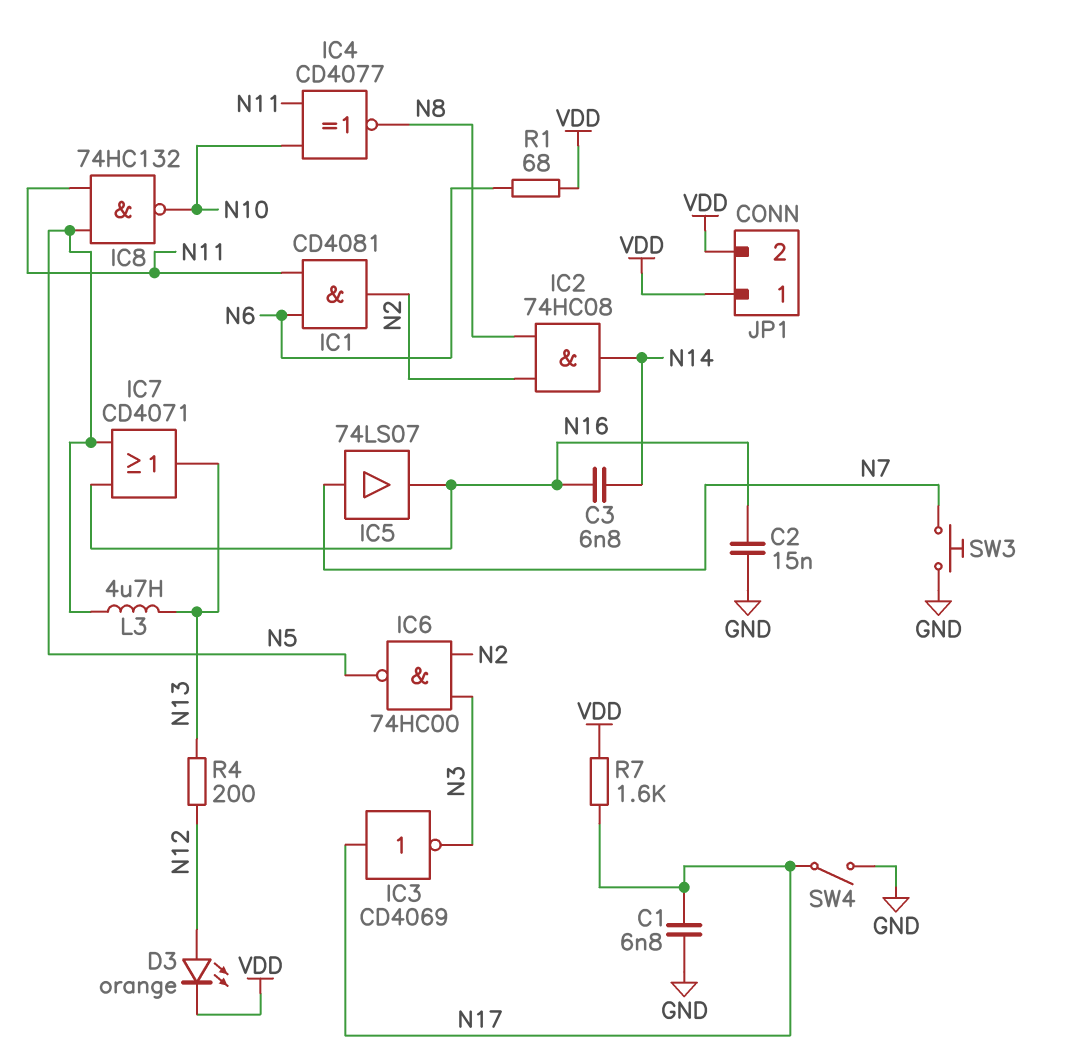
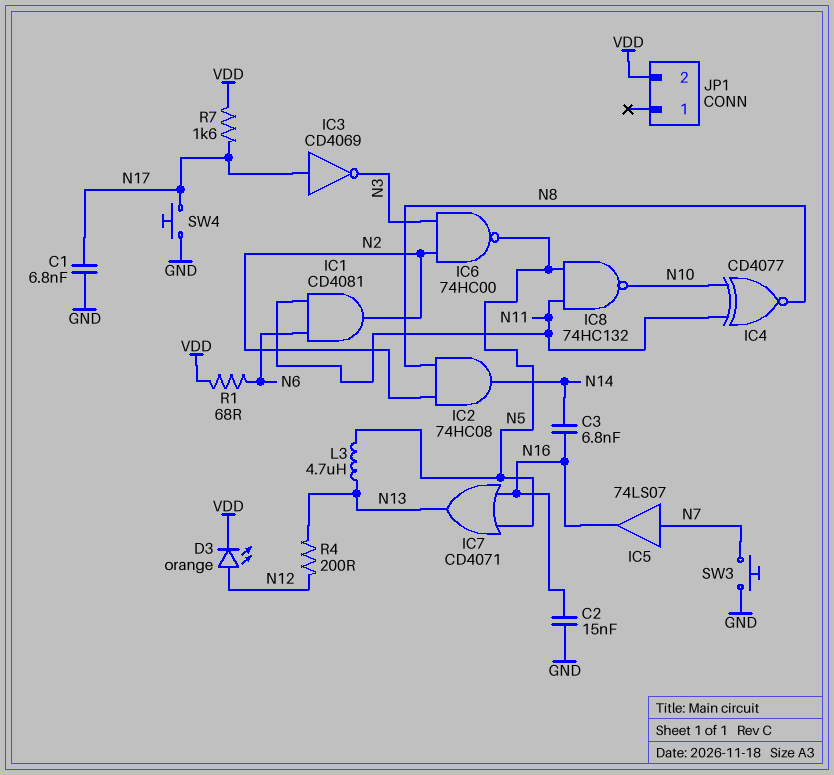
JP1 pin 1: VDD -> none
SW4: switch (GND, N17) -> button (GND, N17)

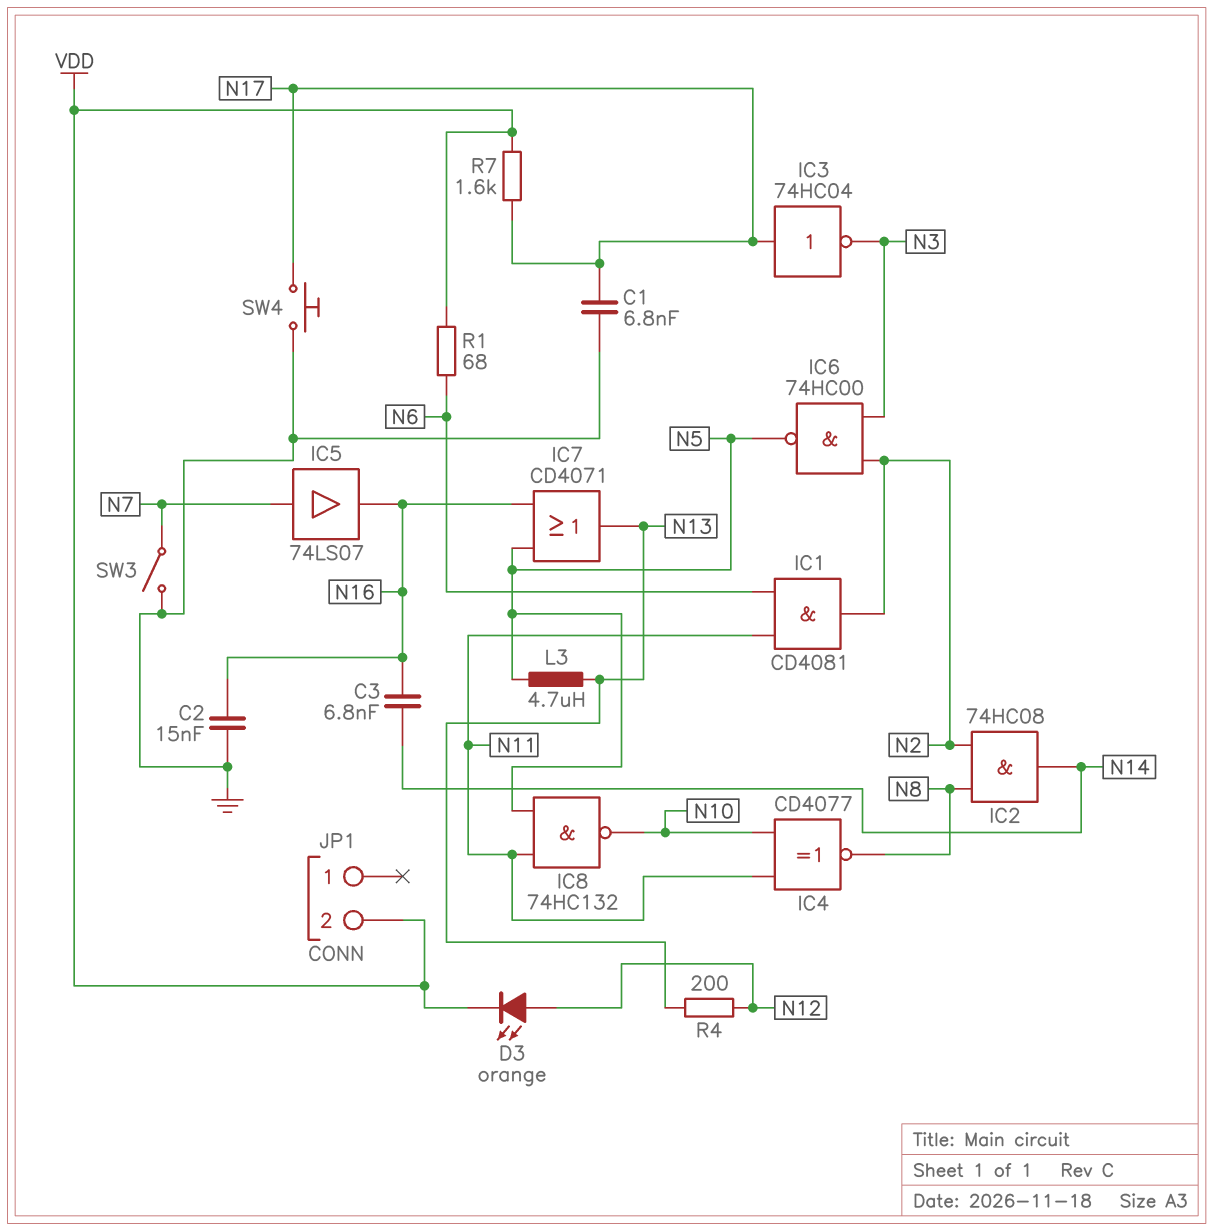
IC3: NOT CD4069 (in N17, out N3) -> NOT 74HC04 (in N17, out N3)
SW3: button (GND, N7) -> switch (GND, N7)

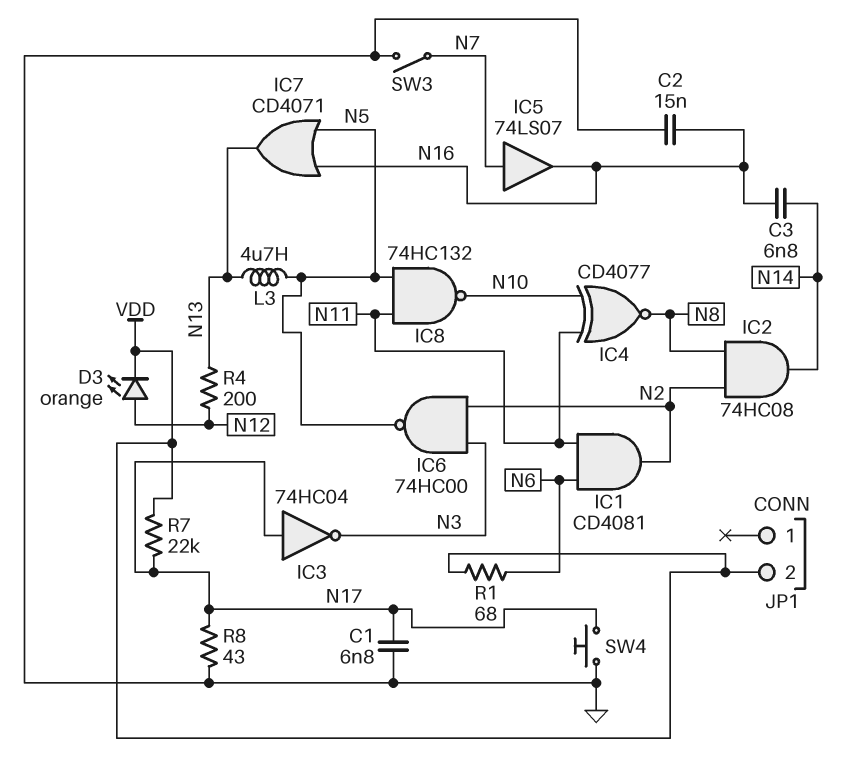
R7: 1.6k (N17, VDD) -> 22k (N17, VDD)
R8: none -> 43 (GND, N17)

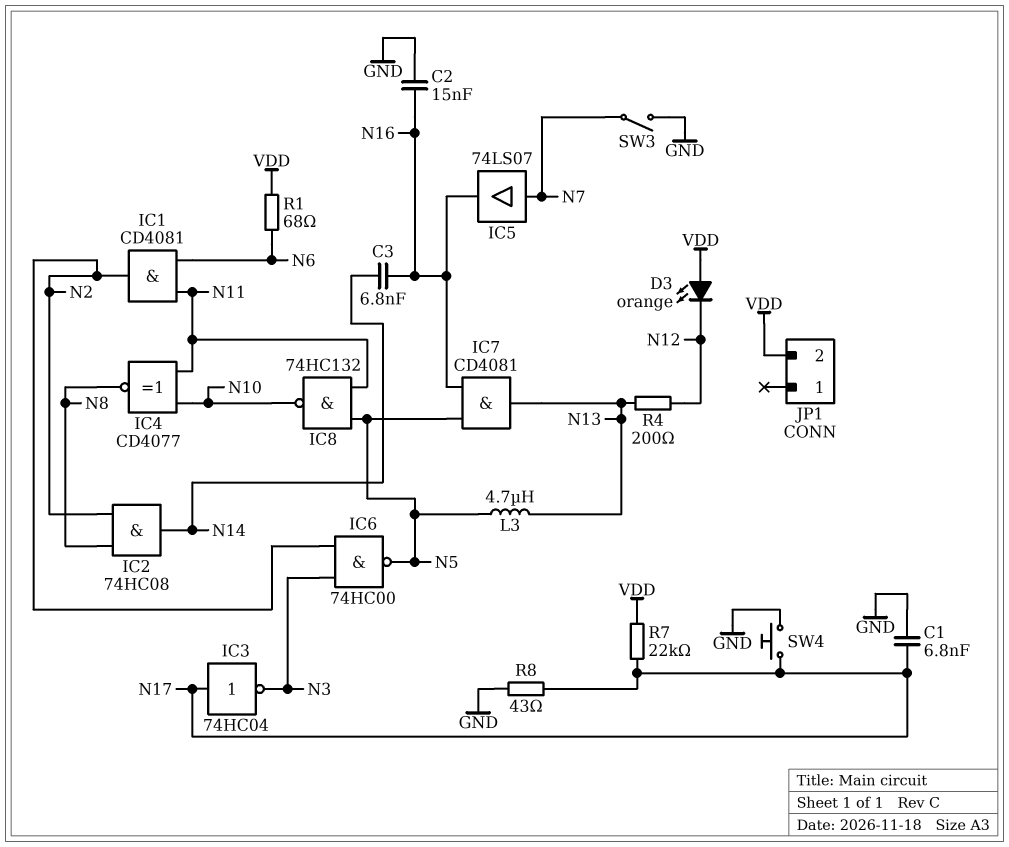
D3: LED orange (A N12, K VDD) -> LED orange (A VDD, K N12)
IC7: OR CD4071 (in N5, in N16, out N13) -> AND CD4081 (in N5, in N16, out N13)

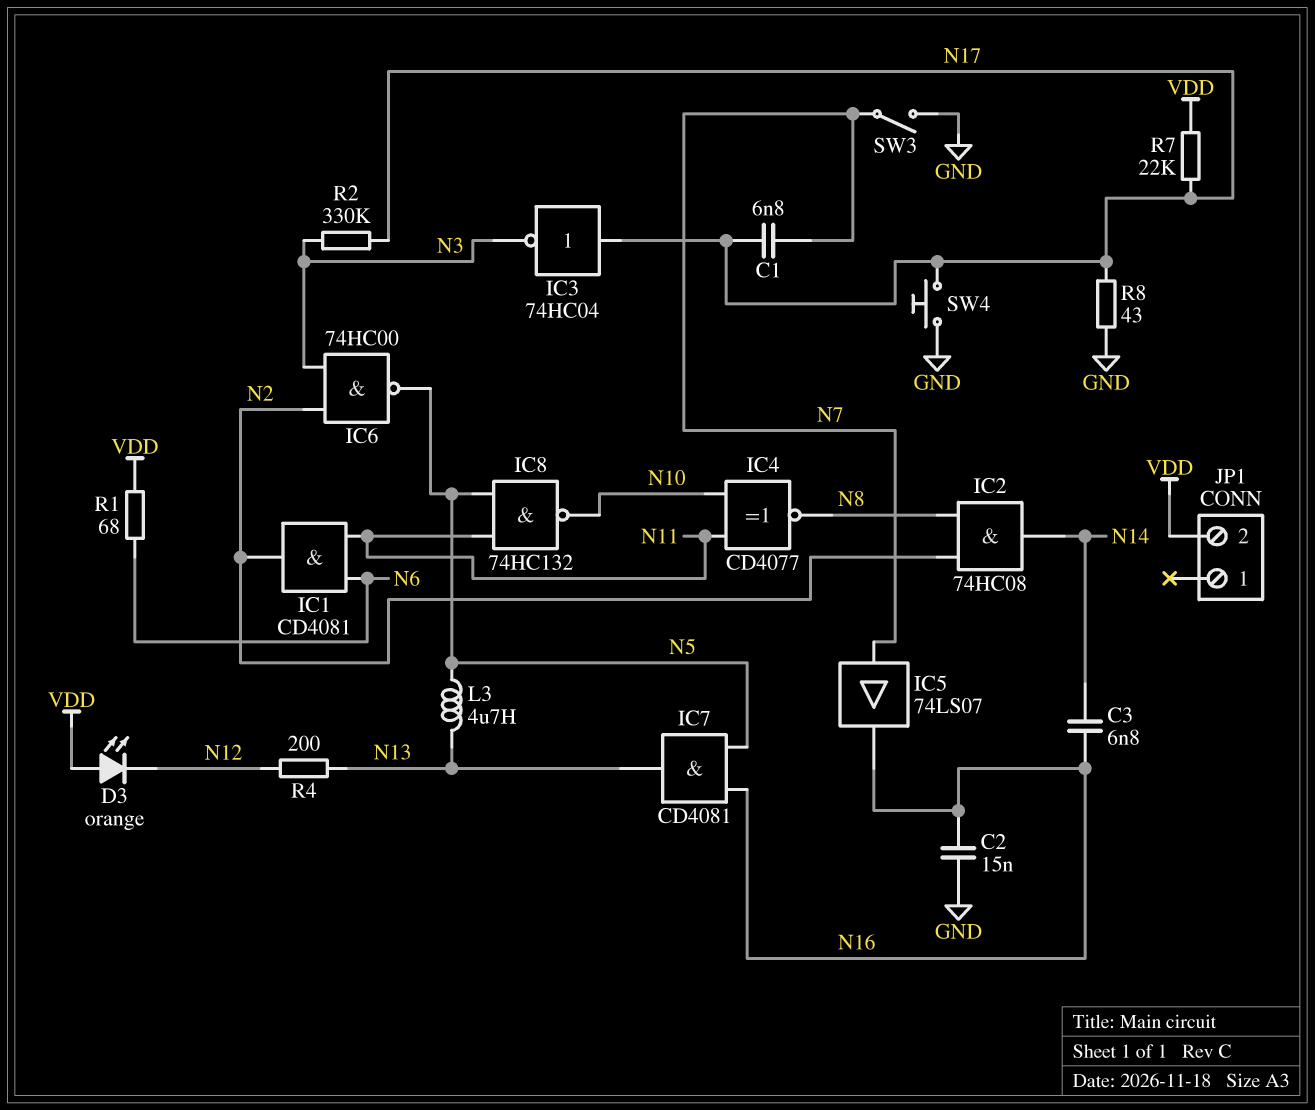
C1: 6.8nF (GND, N17) -> 6.8nF (N7, N17)
R2: none -> 330k (N3, N17)

